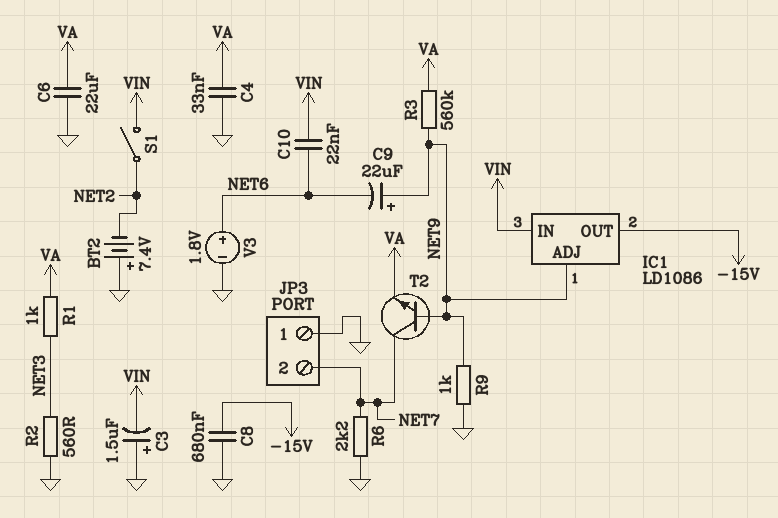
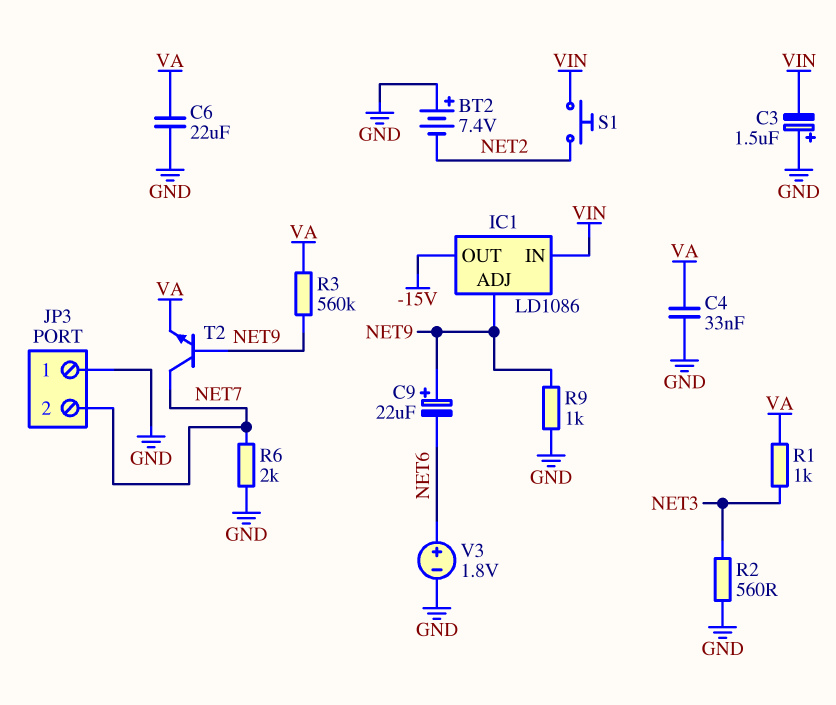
C8: 680nF (-15V, GND) -> none
C10: 22nF (NET6, VIN) -> none
R6: 2.2k (GND, NET7) -> 2k (GND, NET7)
S1: switch (NET2, VIN) -> button (NET2, VIN)

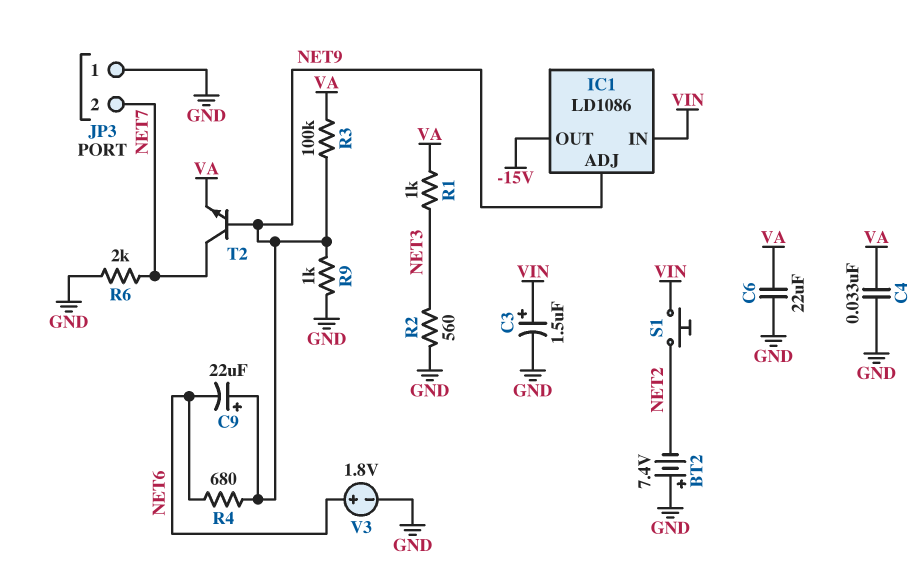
C3: 1.5uF (plus GND, minus VIN) -> 1.5uF (plus VIN, minus GND)
R3: 560k (NET9, VA) -> 100k (NET9, VA)
R4: none -> 680 (NET6, NET9)

